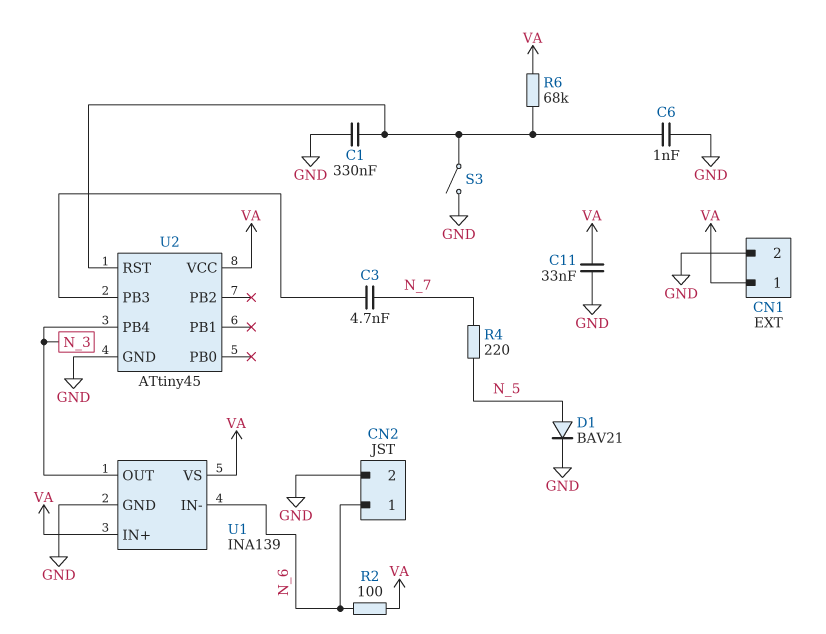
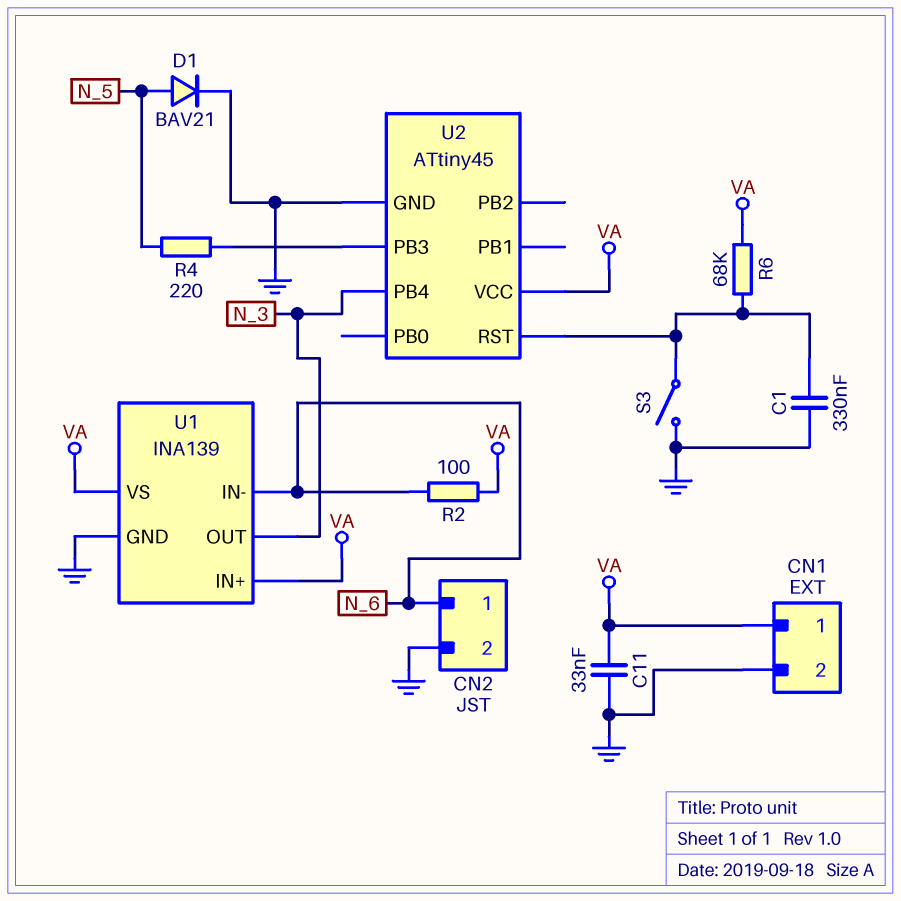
C3: 4.7nF (N_7, U2/PB3) -> none
C6: 1nF (GND, U2/RST) -> none
R4: 220 (N_5, N_7) -> 220 (N_5, U2/PB3)

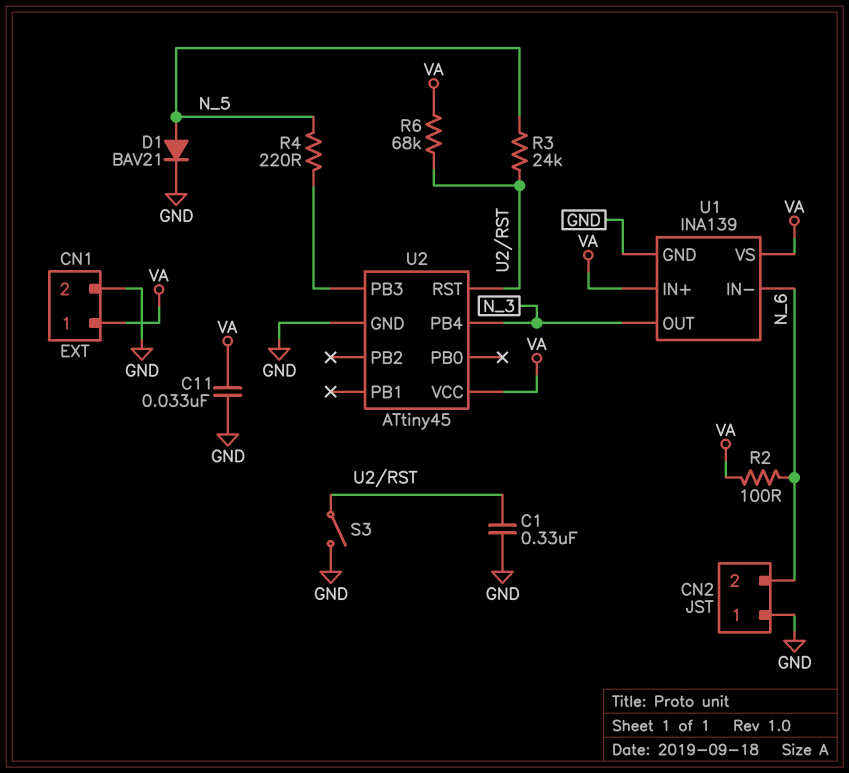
CN2 pin 1: N_6 -> GND
CN2 pin 2: GND -> N_6
R3: none -> 24k (N_5, U2/RST)

